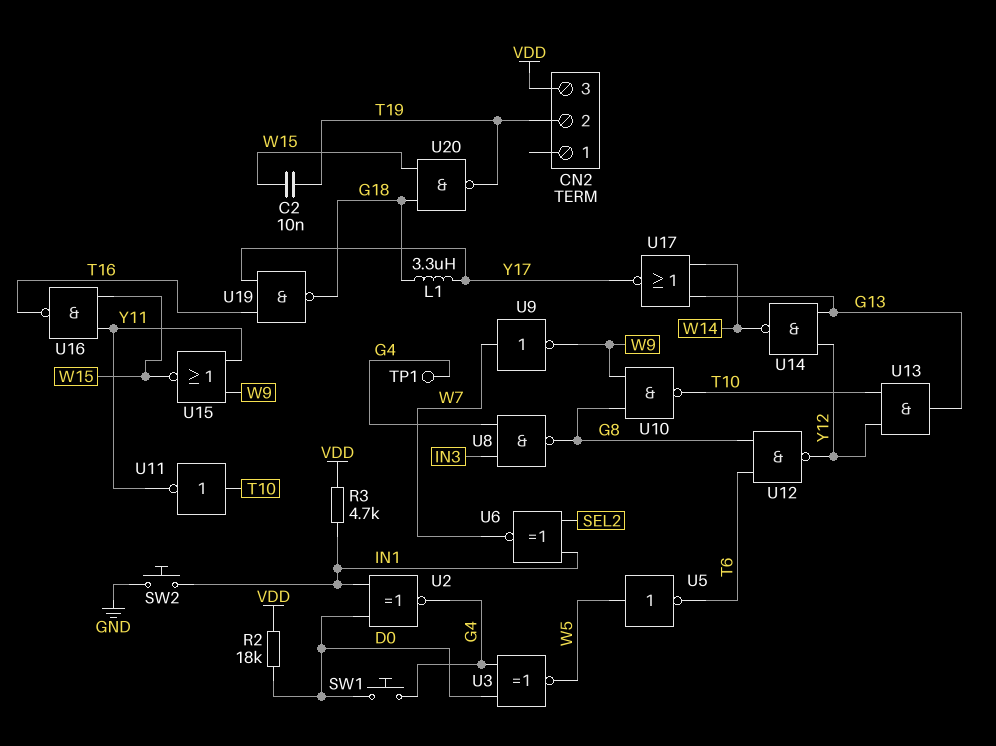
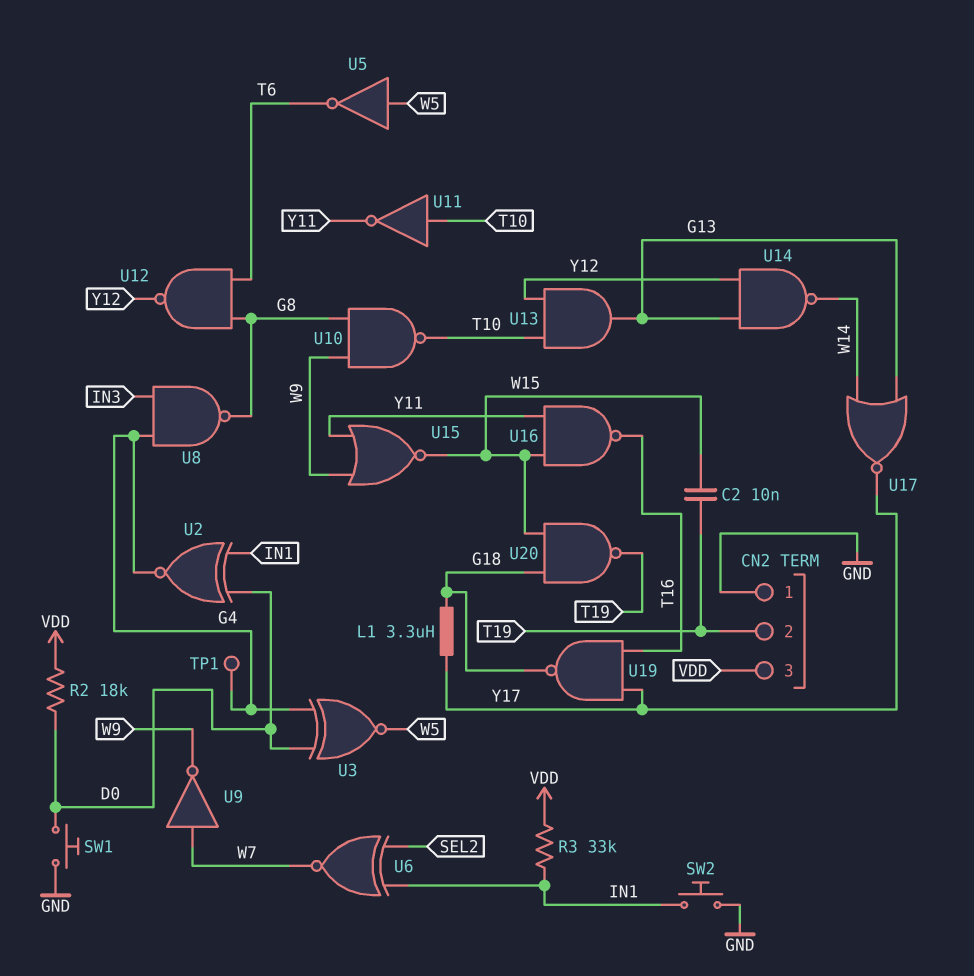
CN2 pin 1: none -> GND
R3: 4.7k (IN1, VDD) -> 33k (IN1, VDD)
SW1: button (D0, G4) -> button (D0, GND)

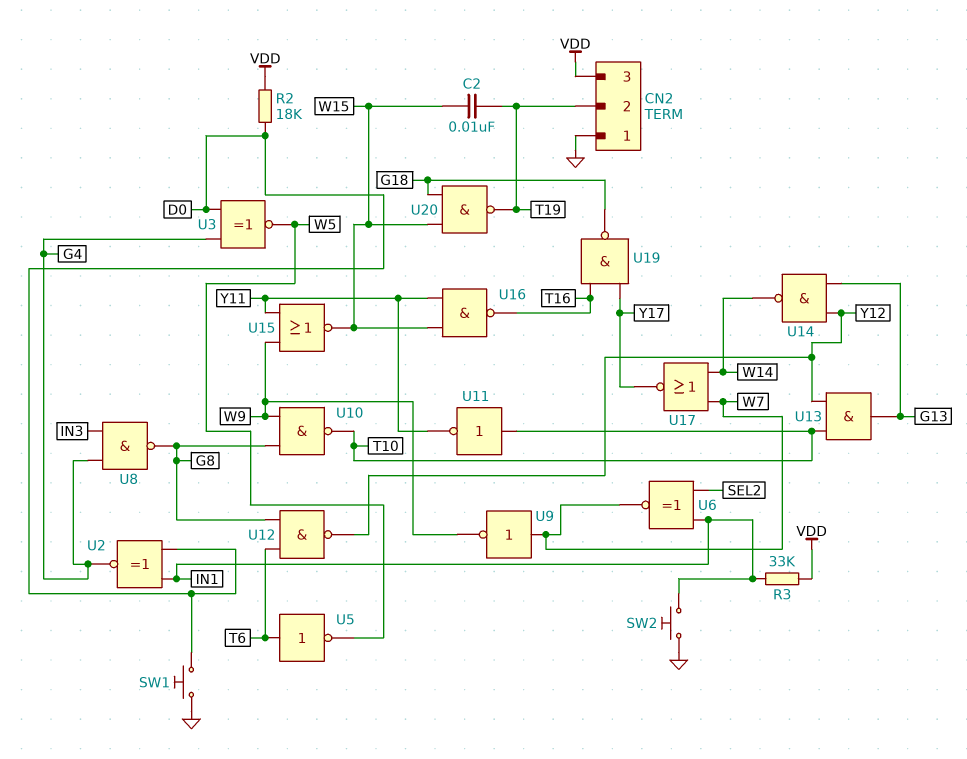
L1: 3.3uH (G18, Y17) -> none
TP1: test point (G4) -> none
U5: NOT (in W5, out T6) -> NOT (in T6, out W5)
U17: NOR (in G13, in W14, out Y17) -> NOR (in W7, in W14, out Y17)

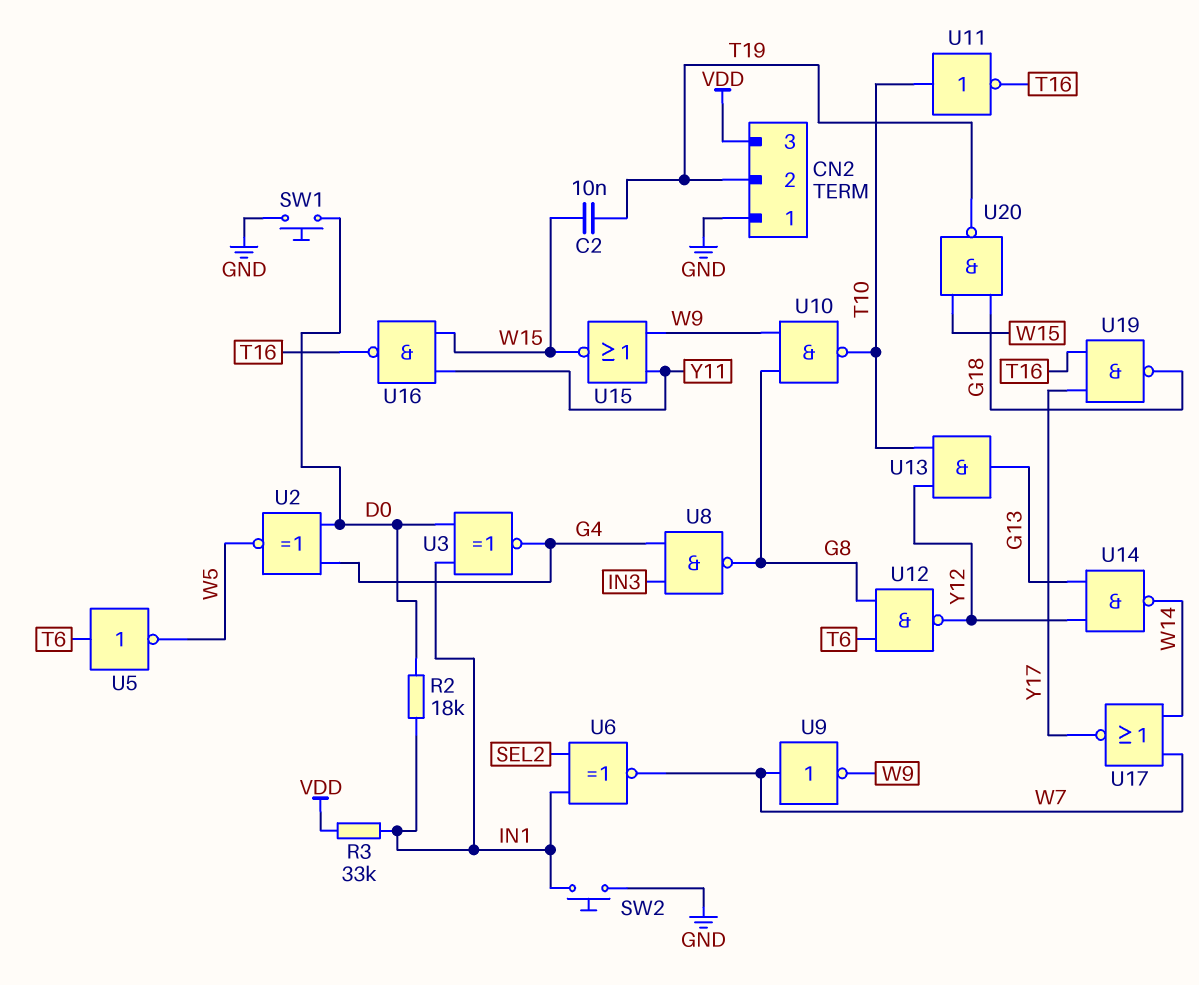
R2: 18k (D0, VDD) -> 18k (D0, IN1)
U2: XNOR (in D0, in IN1, out G4) -> XNOR (in D0, in G4, out W5)
U3: XNOR (in D0, in G4, out W5) -> XNOR (in D0, in IN1, out G4)
U11: NOT (in T10, out Y11) -> NOT (in T10, out T16)

